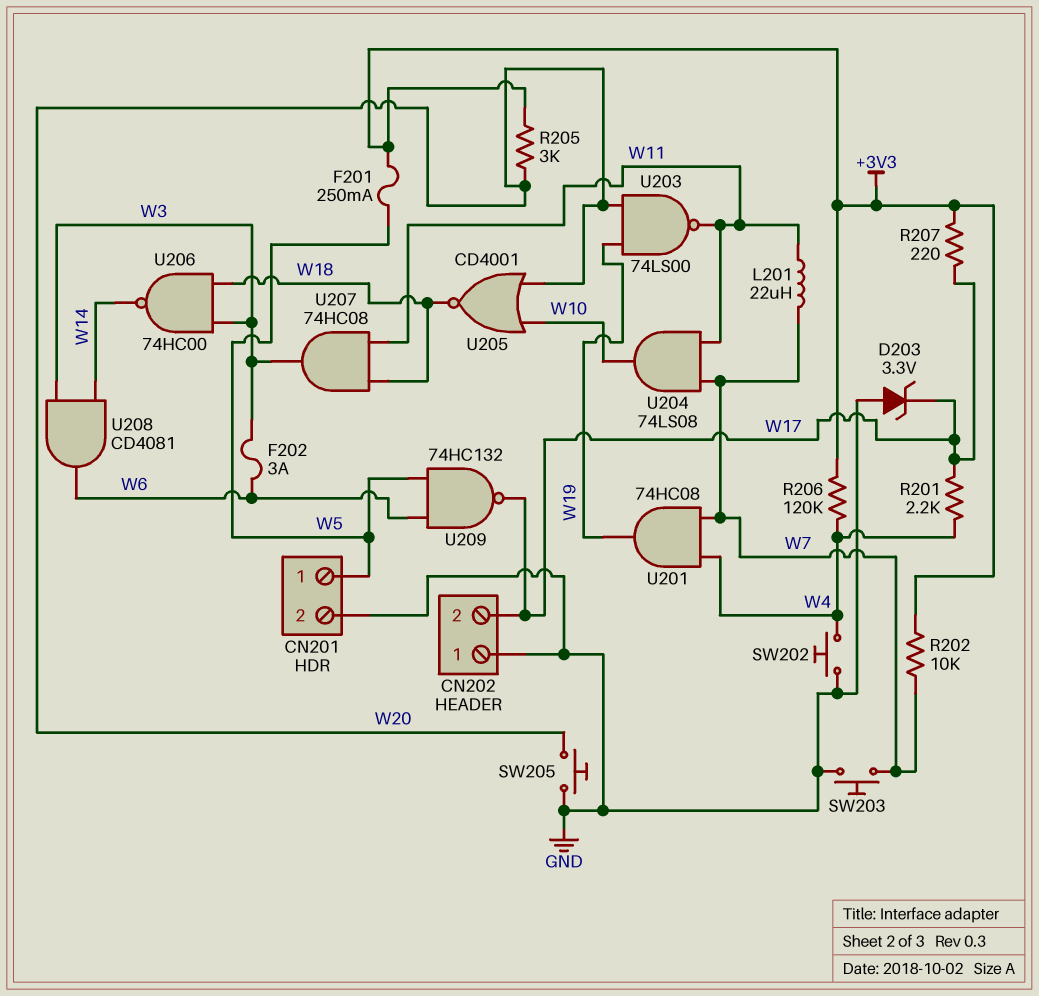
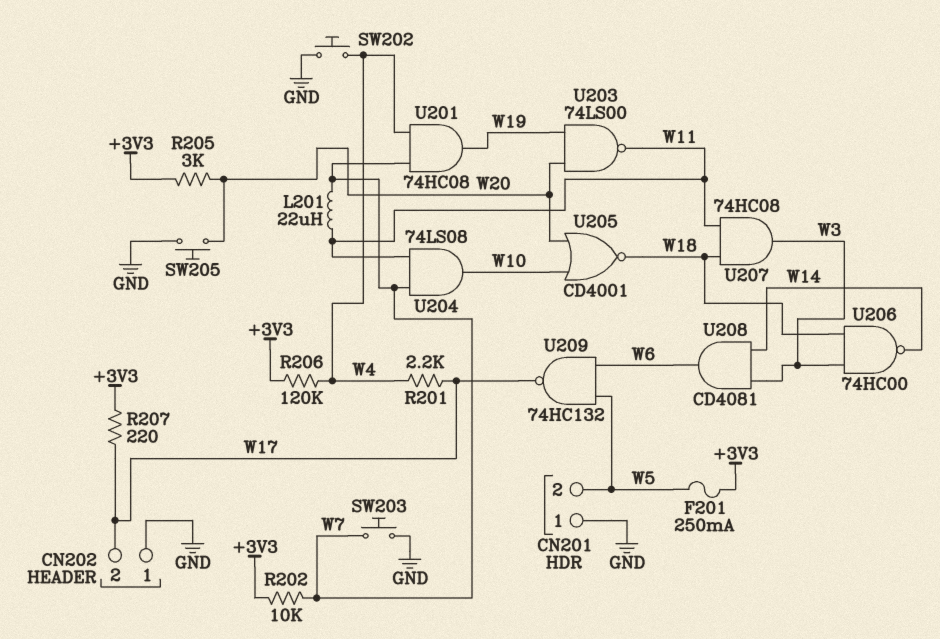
CN201 pin 1: W5 -> GND
CN201 pin 2: GND -> W5
D203: zener 3.3V (A GND, K W17) -> none
F202: 3A (W3, W6) -> none

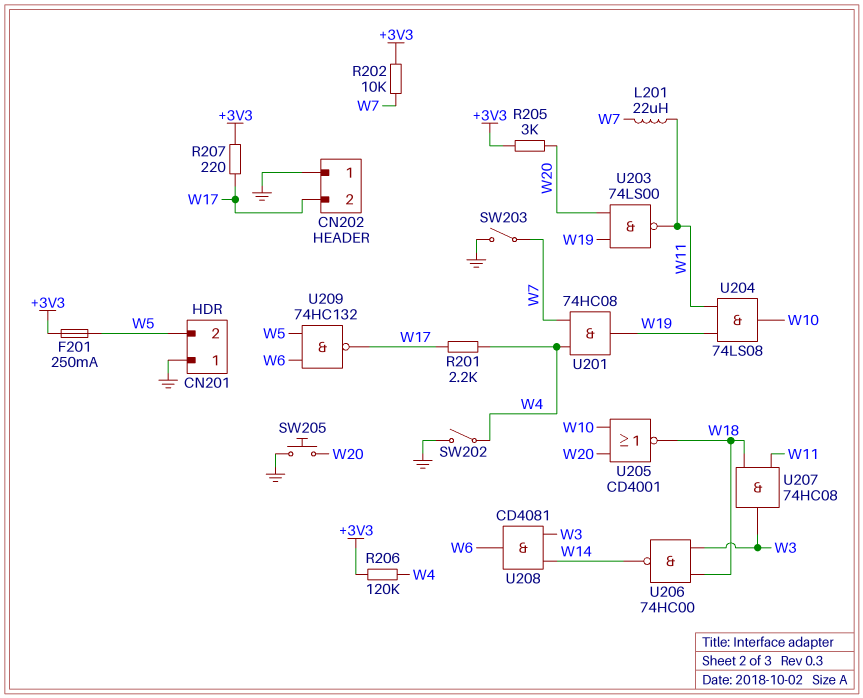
SW202: button (GND, W4) -> switch (GND, W4)
SW203: button (GND, W7) -> switch (GND, W7)
U204: AND 74LS08 (in W7, in W11, out W10) -> AND 74LS08 (in W11, in W19, out W10)

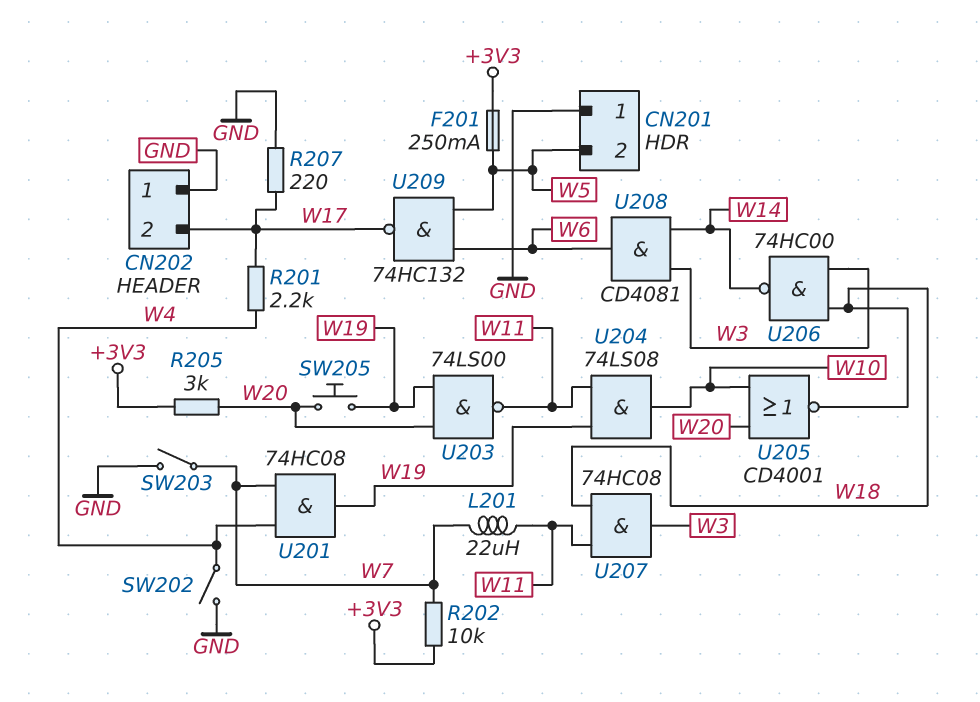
R206: 120k (+3V3, W4) -> none
R207: 220 (+3V3, W17) -> 220 (GND, W17)
SW205: button (GND, W20) -> button (W19, W20)

